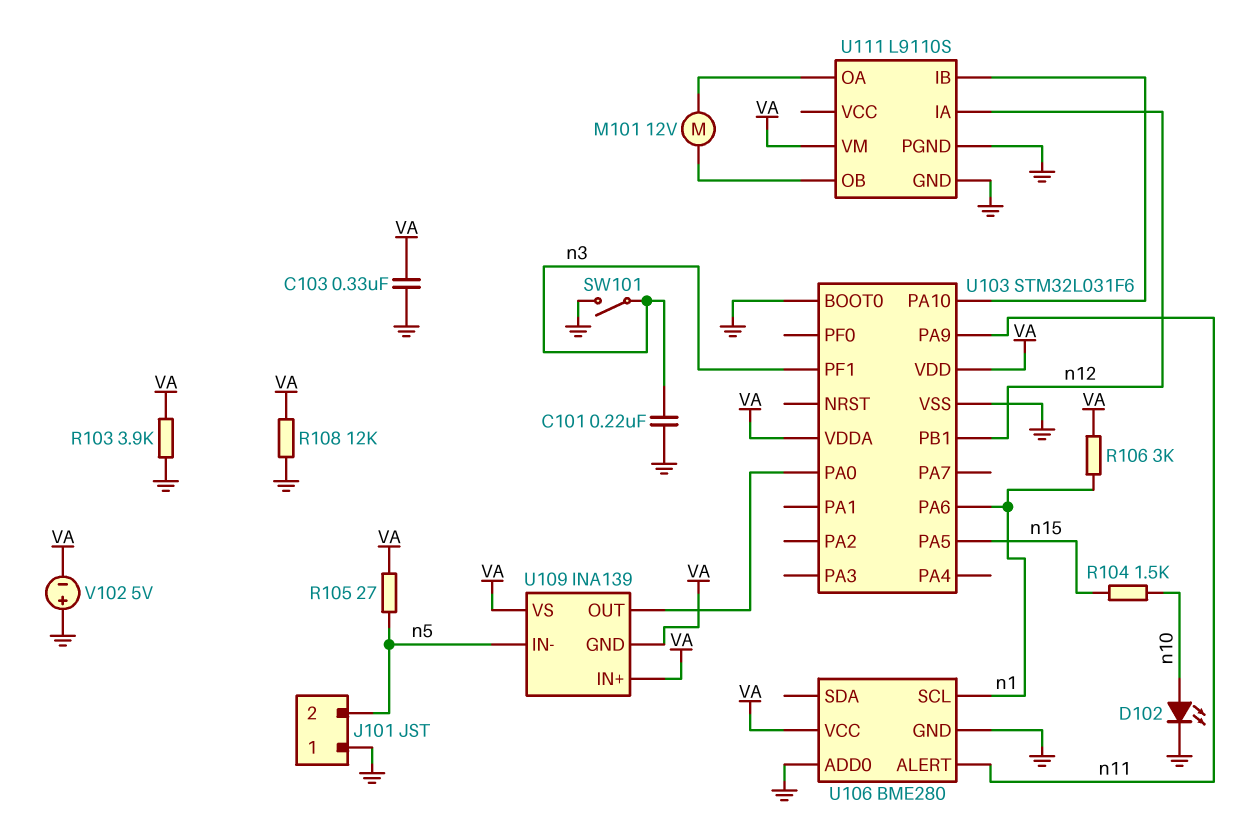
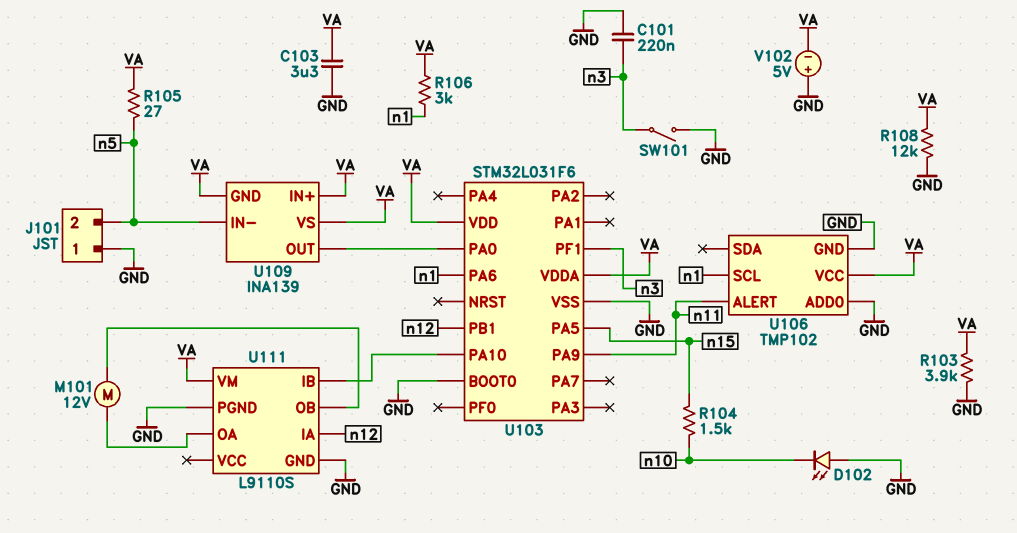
C103: 330nF (GND, VA) -> 3.3uF (GND, VA)
D102: LED (A n10, K GND) -> LED (A GND, K n10)
U106: BME280 -> TMP102

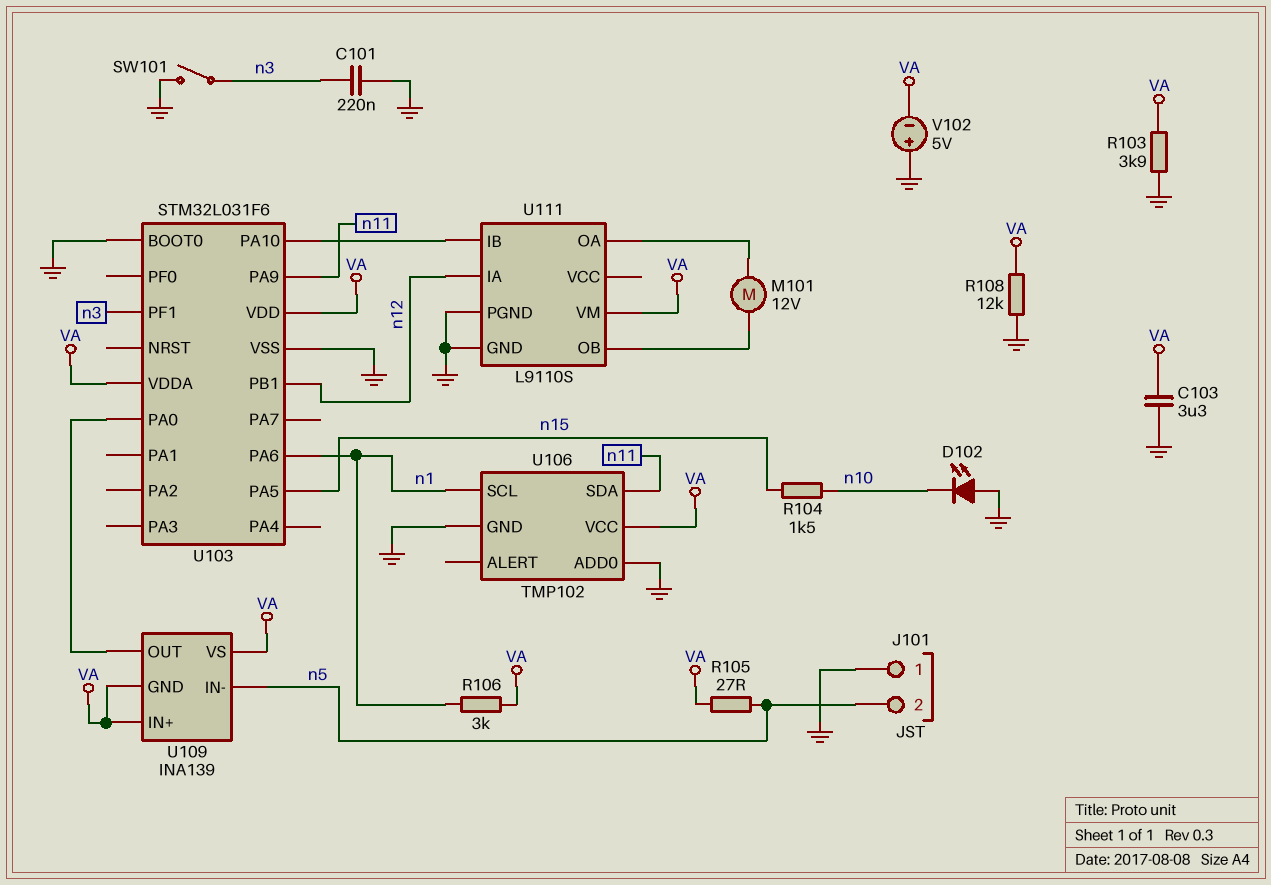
U106 pin ALERT: n11 -> none
U106 pin SDA: none -> n11

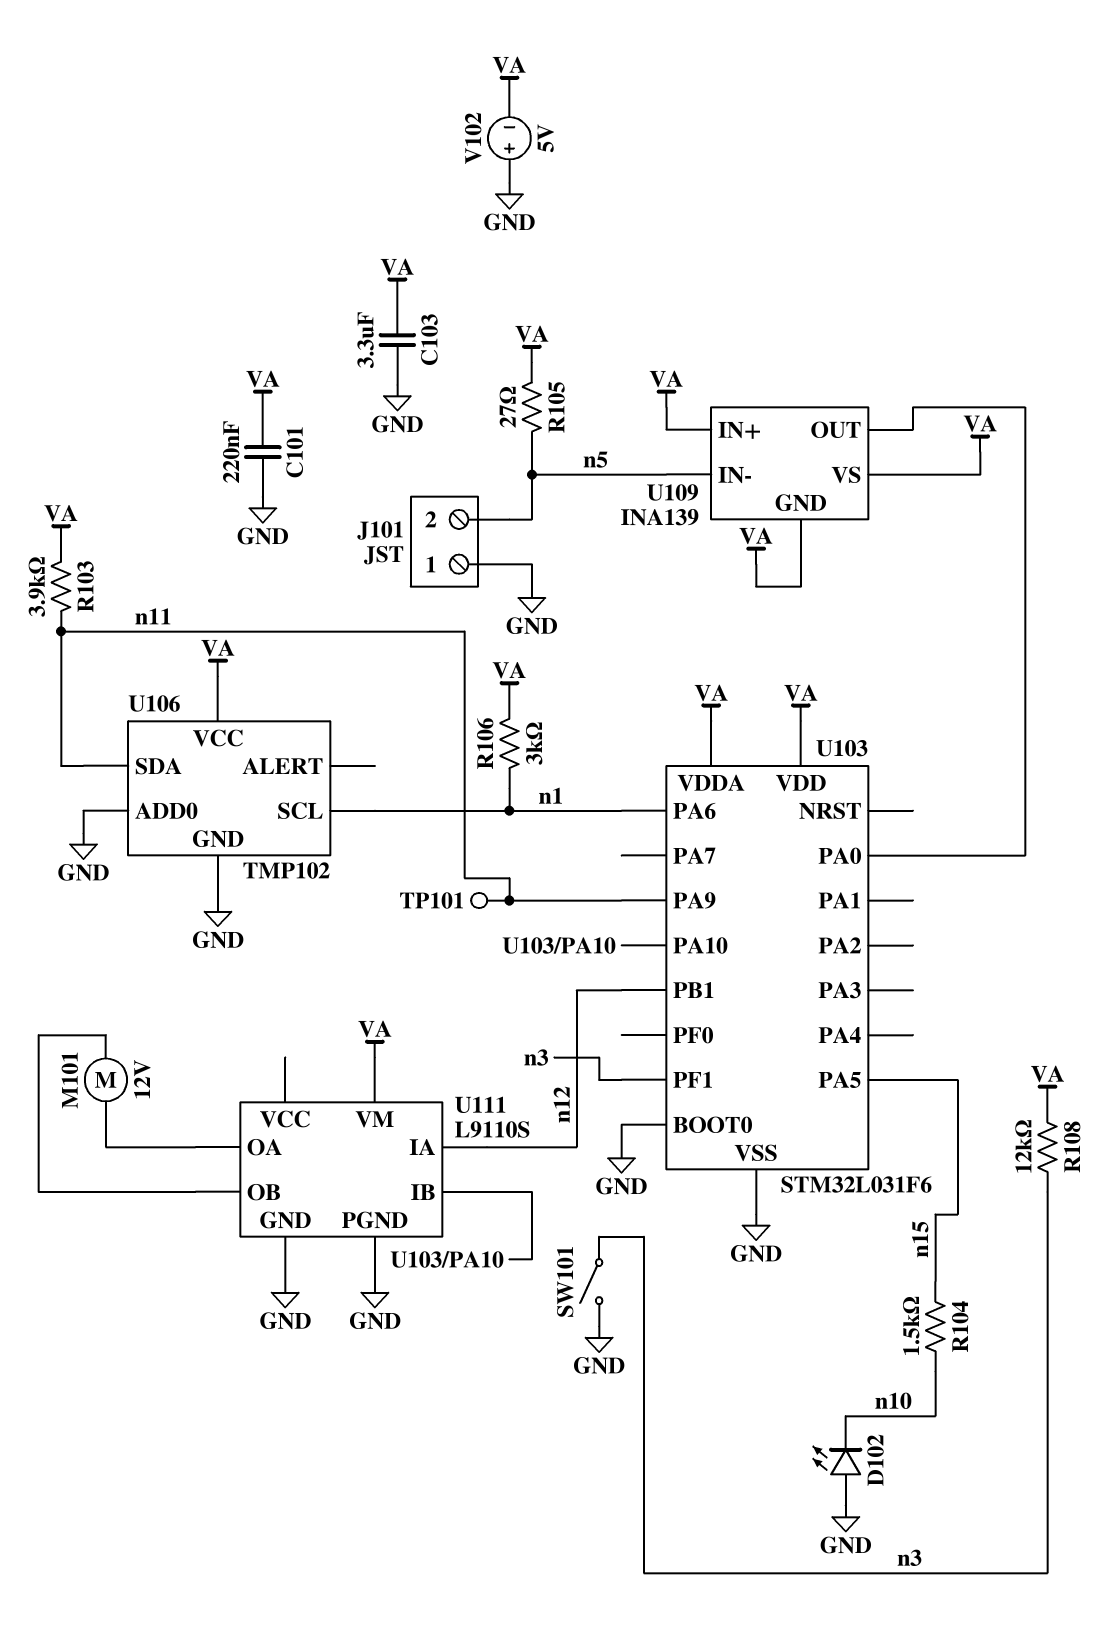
C101: 220nF (GND, n3) -> 220nF (GND, VA)
R103: 3.9k (GND, VA) -> 3.9k (VA, n11)
R108: 12k (GND, VA) -> 12k (VA, n3)
TP101: none -> test point (n11)

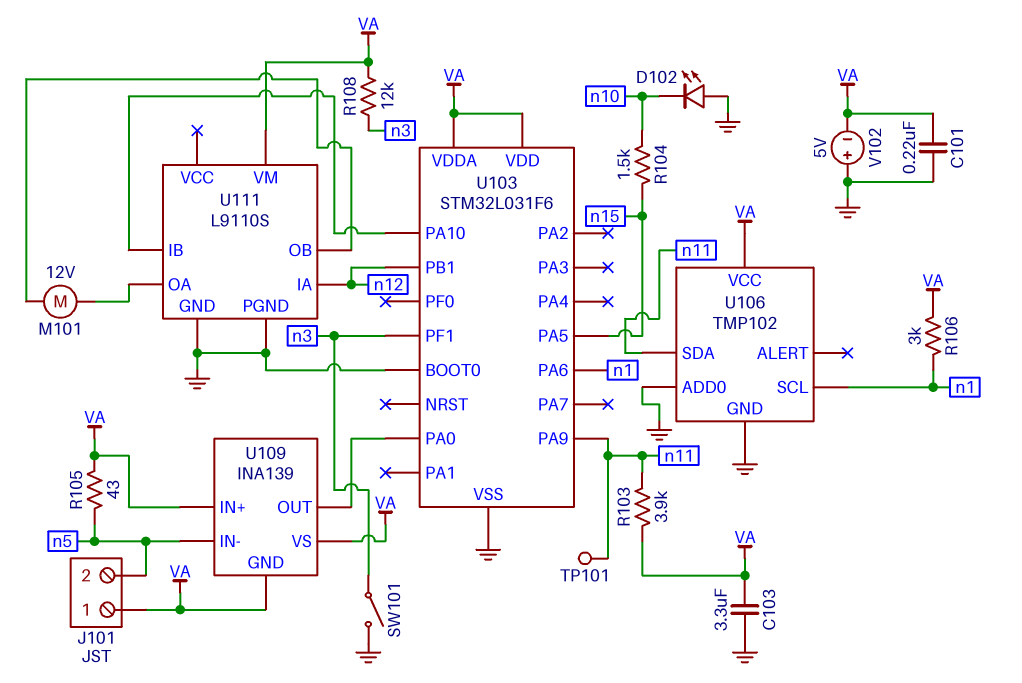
J101 pin 1: GND -> VA
R105: 27 (VA, n5) -> 43 (VA, n5)

